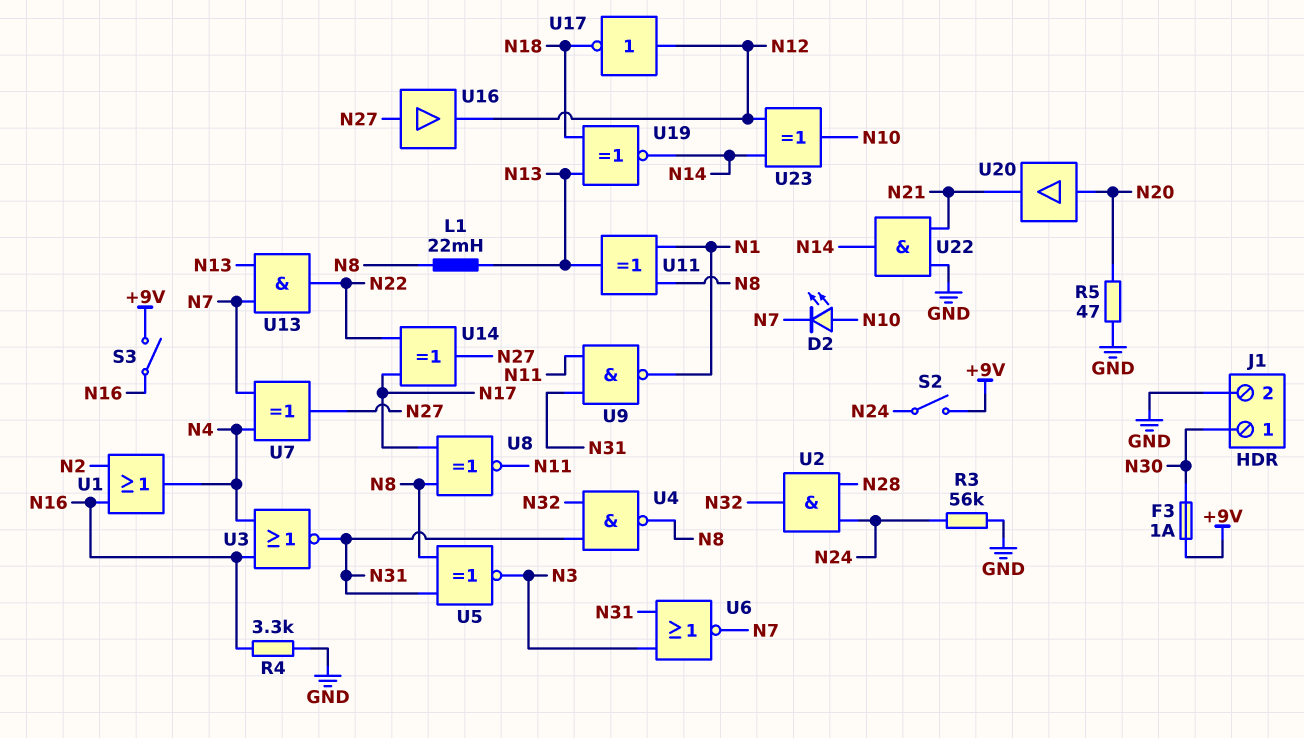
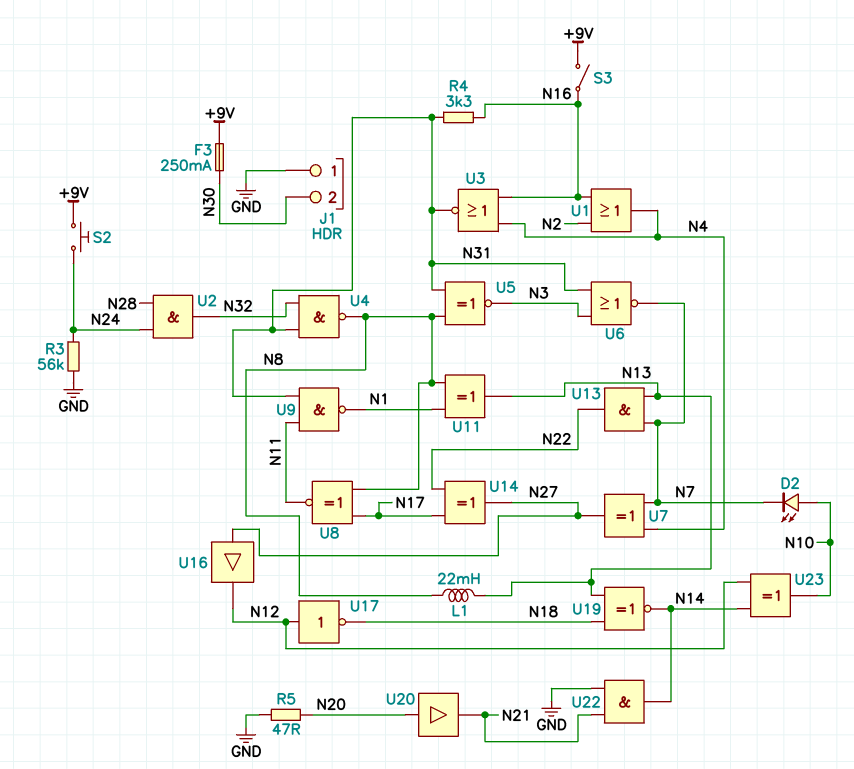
F3: 1A (+9V, N30) -> 250mA (+9V, N30)
J1 pin 1: N30 -> GND
J1 pin 2: GND -> N30
R4: 3.3k (GND, N16) -> 3.3k (N16, N31)
S2: switch (+9V, N24) -> button (+9V, N24)

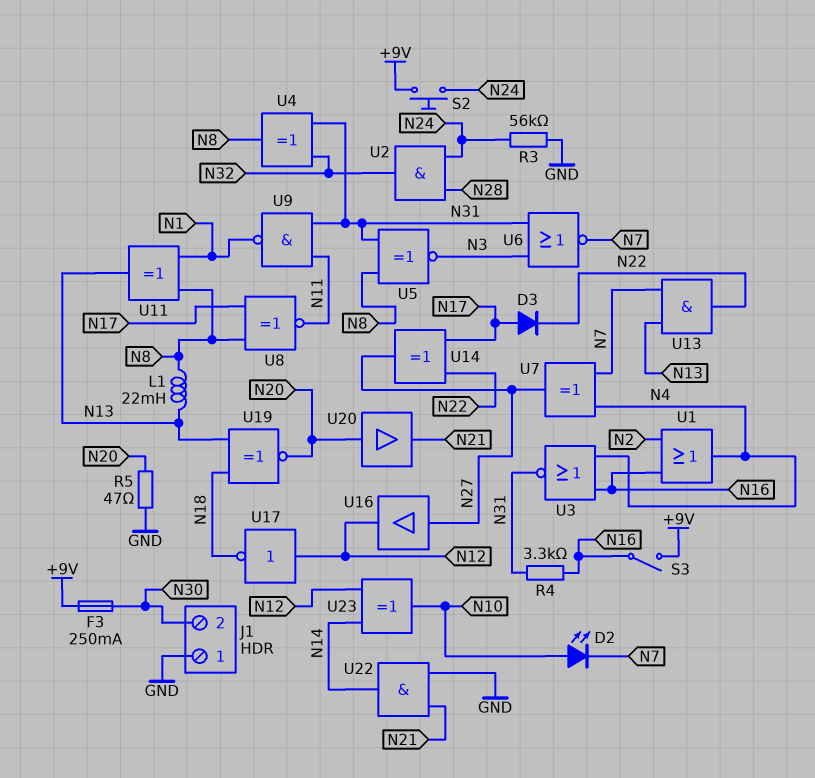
D3: none -> diode (A N17, K N22)
U4: NAND (in N31, in N32, out N8) -> XOR (in N31, in N32, out N8)
U19: XNOR (in N13, in N18, out N14) -> XNOR (in N13, in N18, out N20)

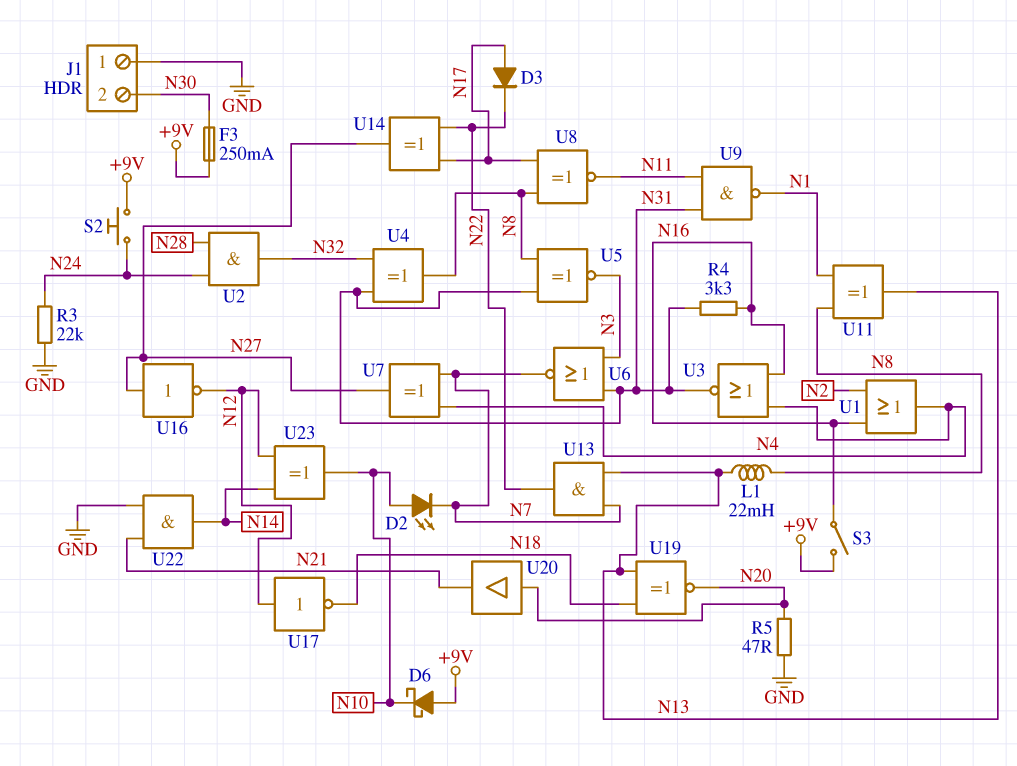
D6: none -> schottky (A +9V, K N10)
R3: 56k (GND, N24) -> 22k (GND, N24)
U16: buffer (in N27, out N12) -> NOT (in N27, out N12)

